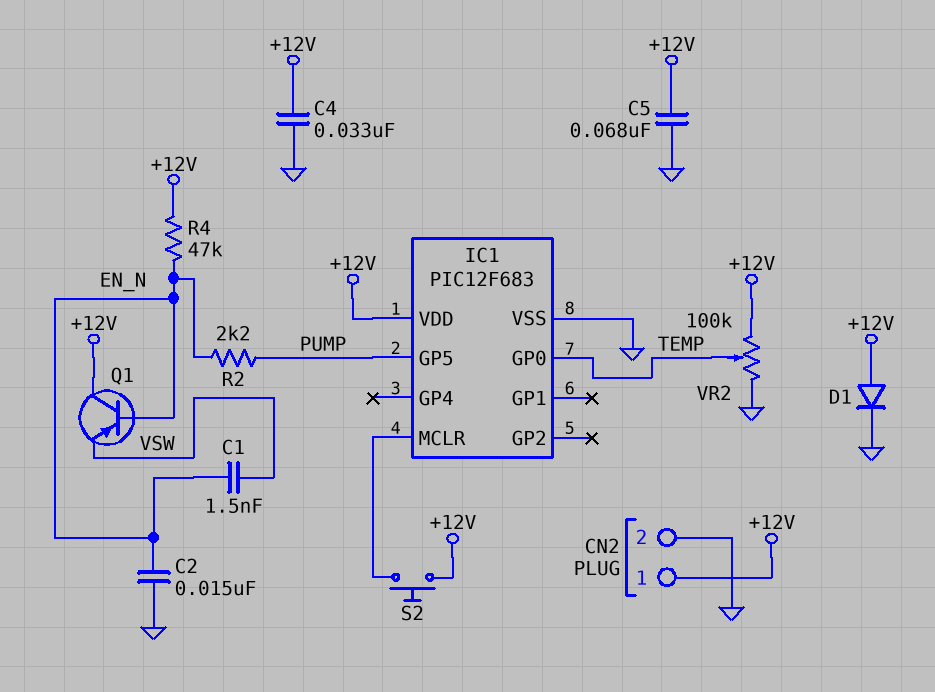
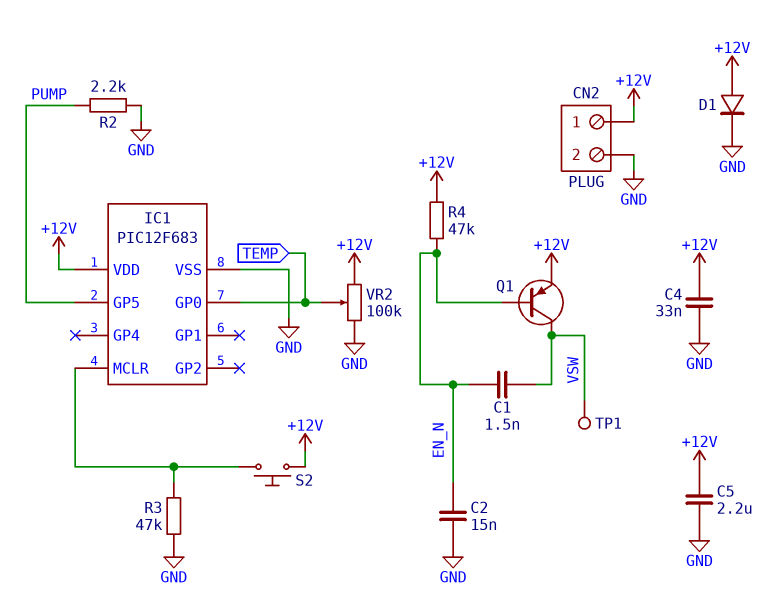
C5: 68nF (+12V, GND) -> 2.2uF (+12V, GND)
Q1: PNP (B EN_N, C +12V, E VSW) -> PNP (B EN_N, C VSW, E +12V)
R2: 2.2k (EN_N, PUMP) -> 2.2k (GND, PUMP)
R3: none -> 47k (GND, IC1/MCLR)
TP1: none -> test point (VSW)

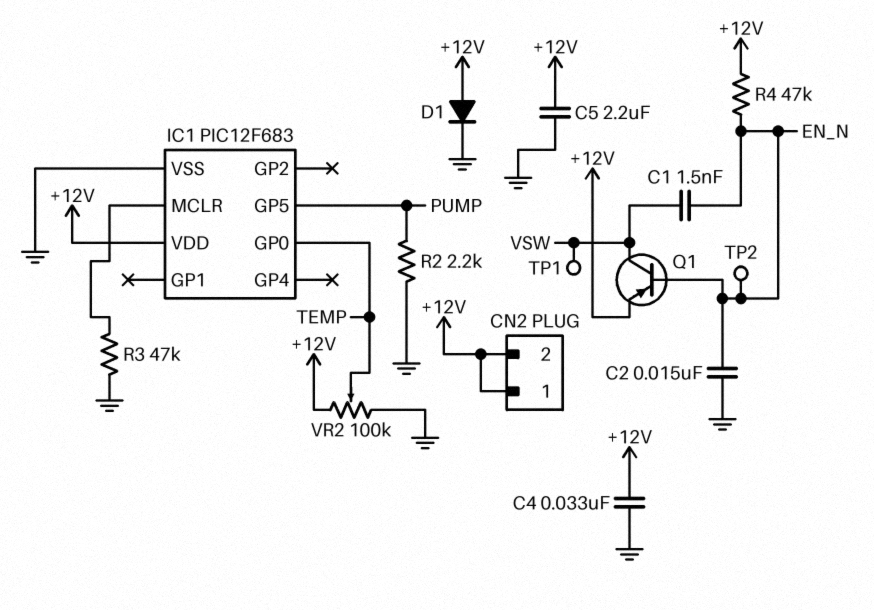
CN2 pin 2: GND -> +12V
S2: button (+12V, IC1/MCLR) -> none
TP2: none -> test point (EN_N)

